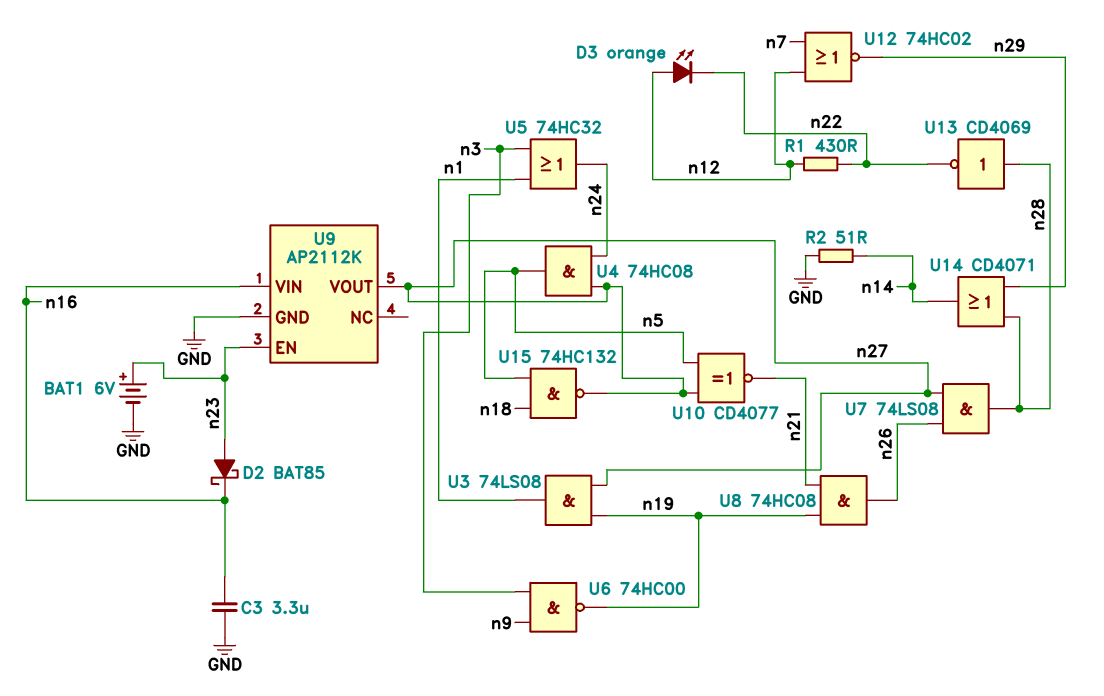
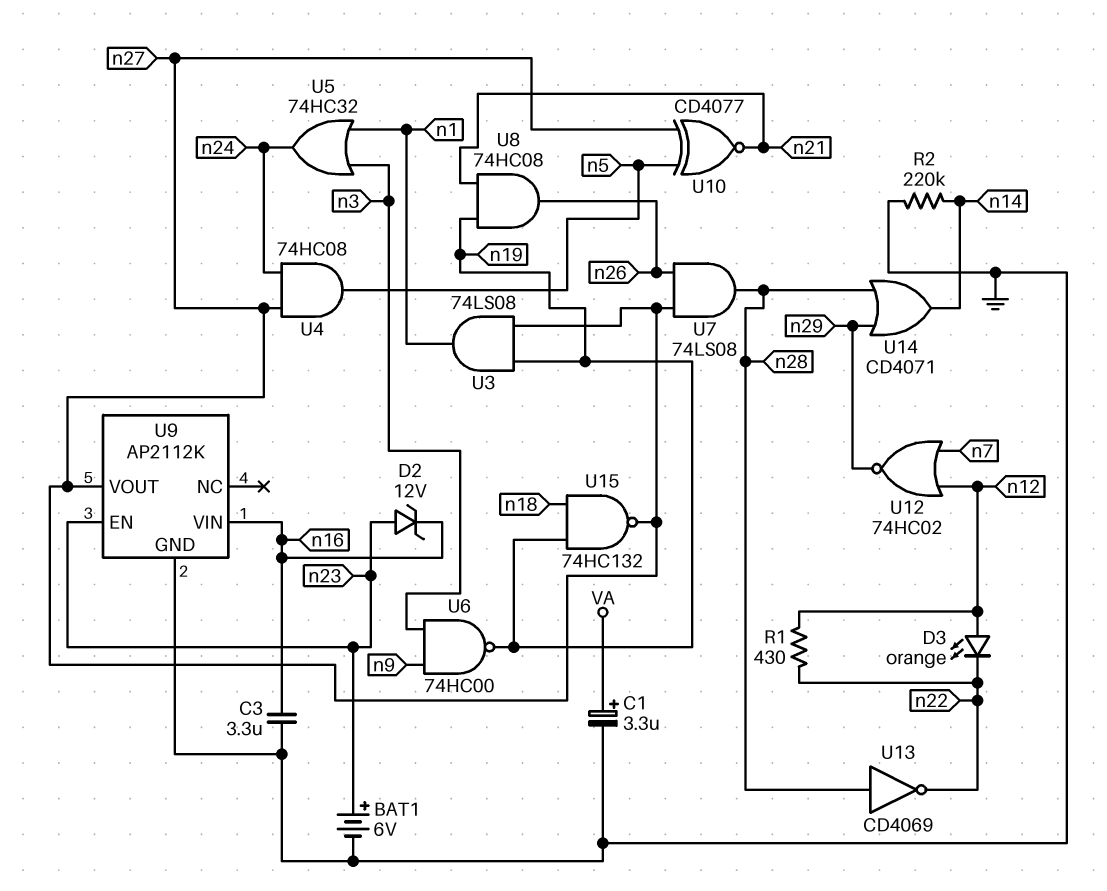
C1: none -> 3.3uF (plus VA, minus GND)
D2: schottky BAT85 (A n23, K n16) -> zener 12V (A n23, K n16)
R2: 51 (GND, n14) -> 220k (GND, n14)
U15: NAND 74HC132 (in n5, in n18, out n27) -> NAND 74HC132 (in n18, in n19, out n27)

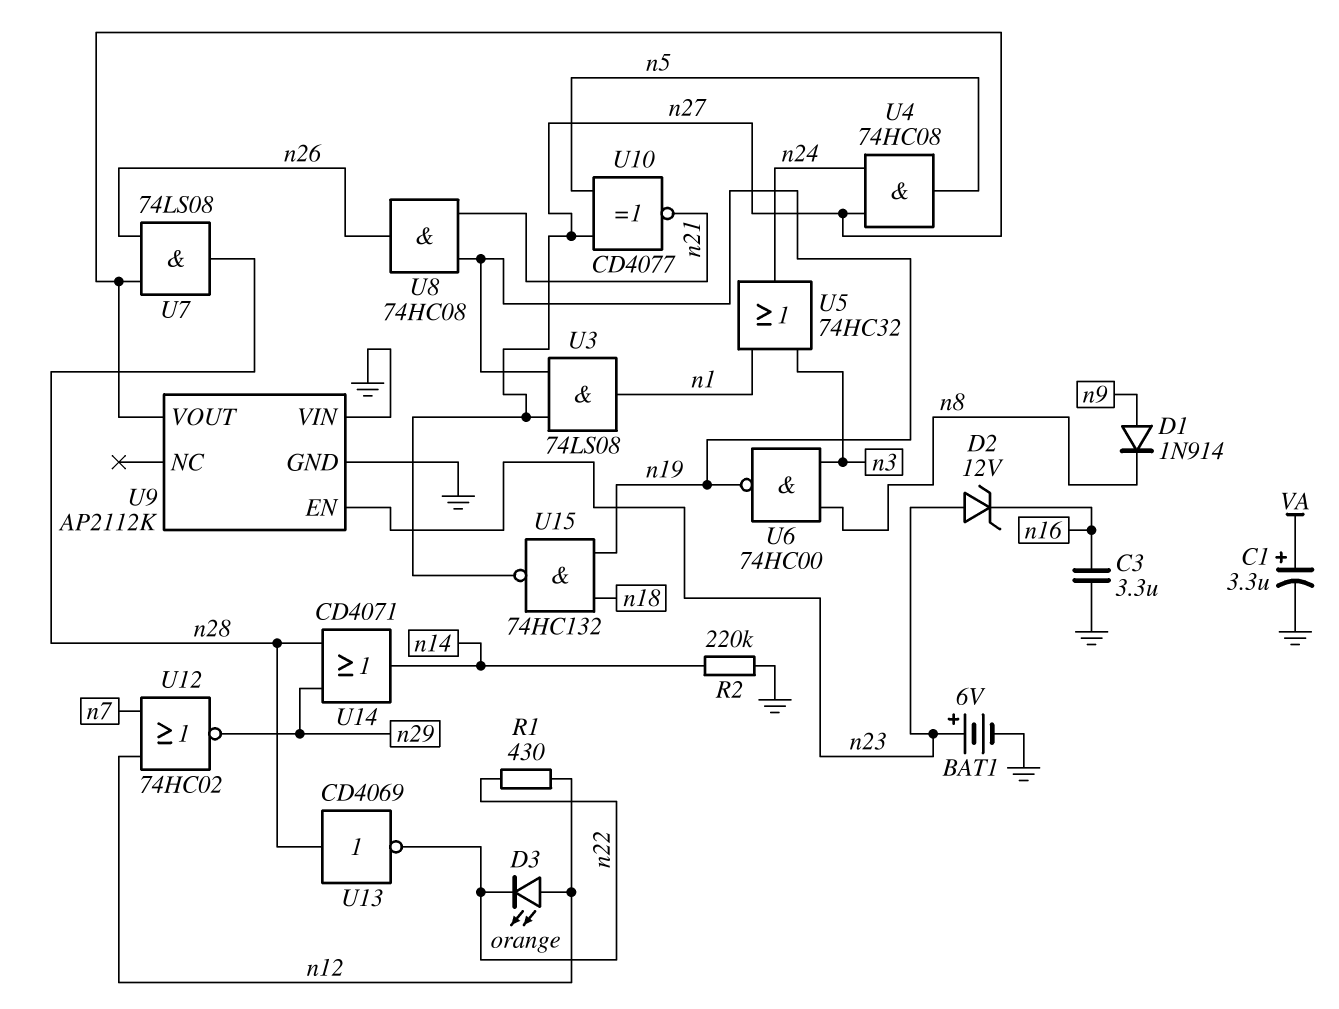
D1: none -> diode 1N914 (A n9, K n8)
U6: NAND 74HC00 (in n3, in n9, out n19) -> NAND 74HC00 (in n3, in n8, out n19)
U9 pin VIN: n16 -> GND

